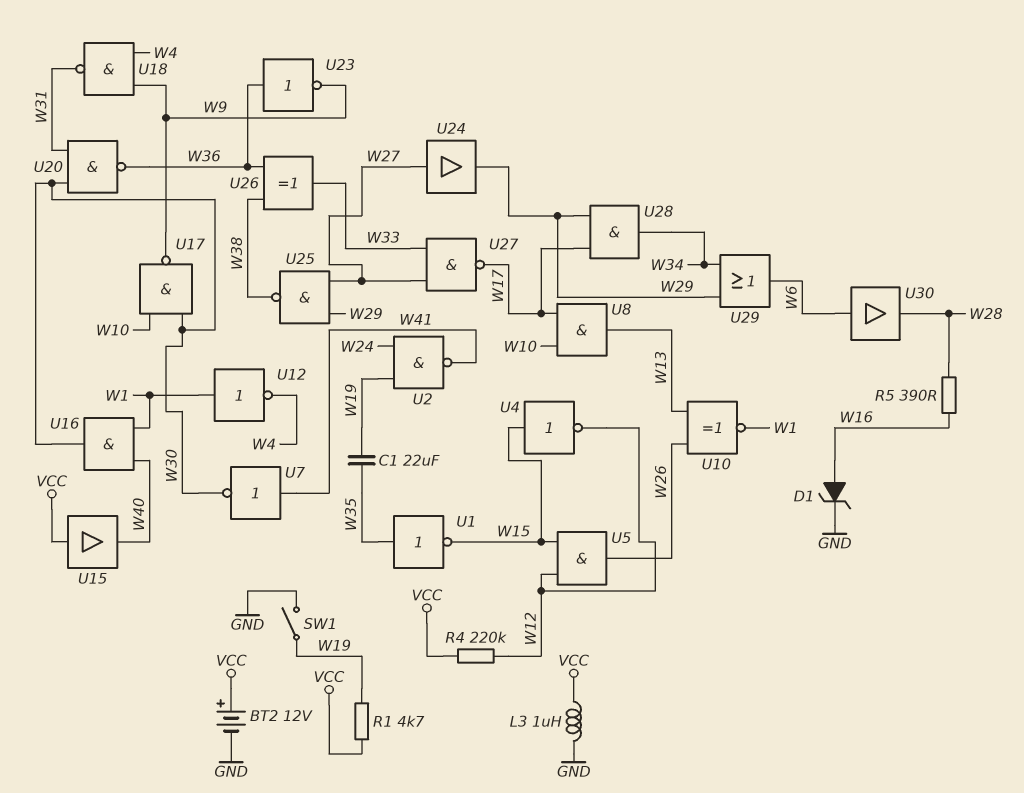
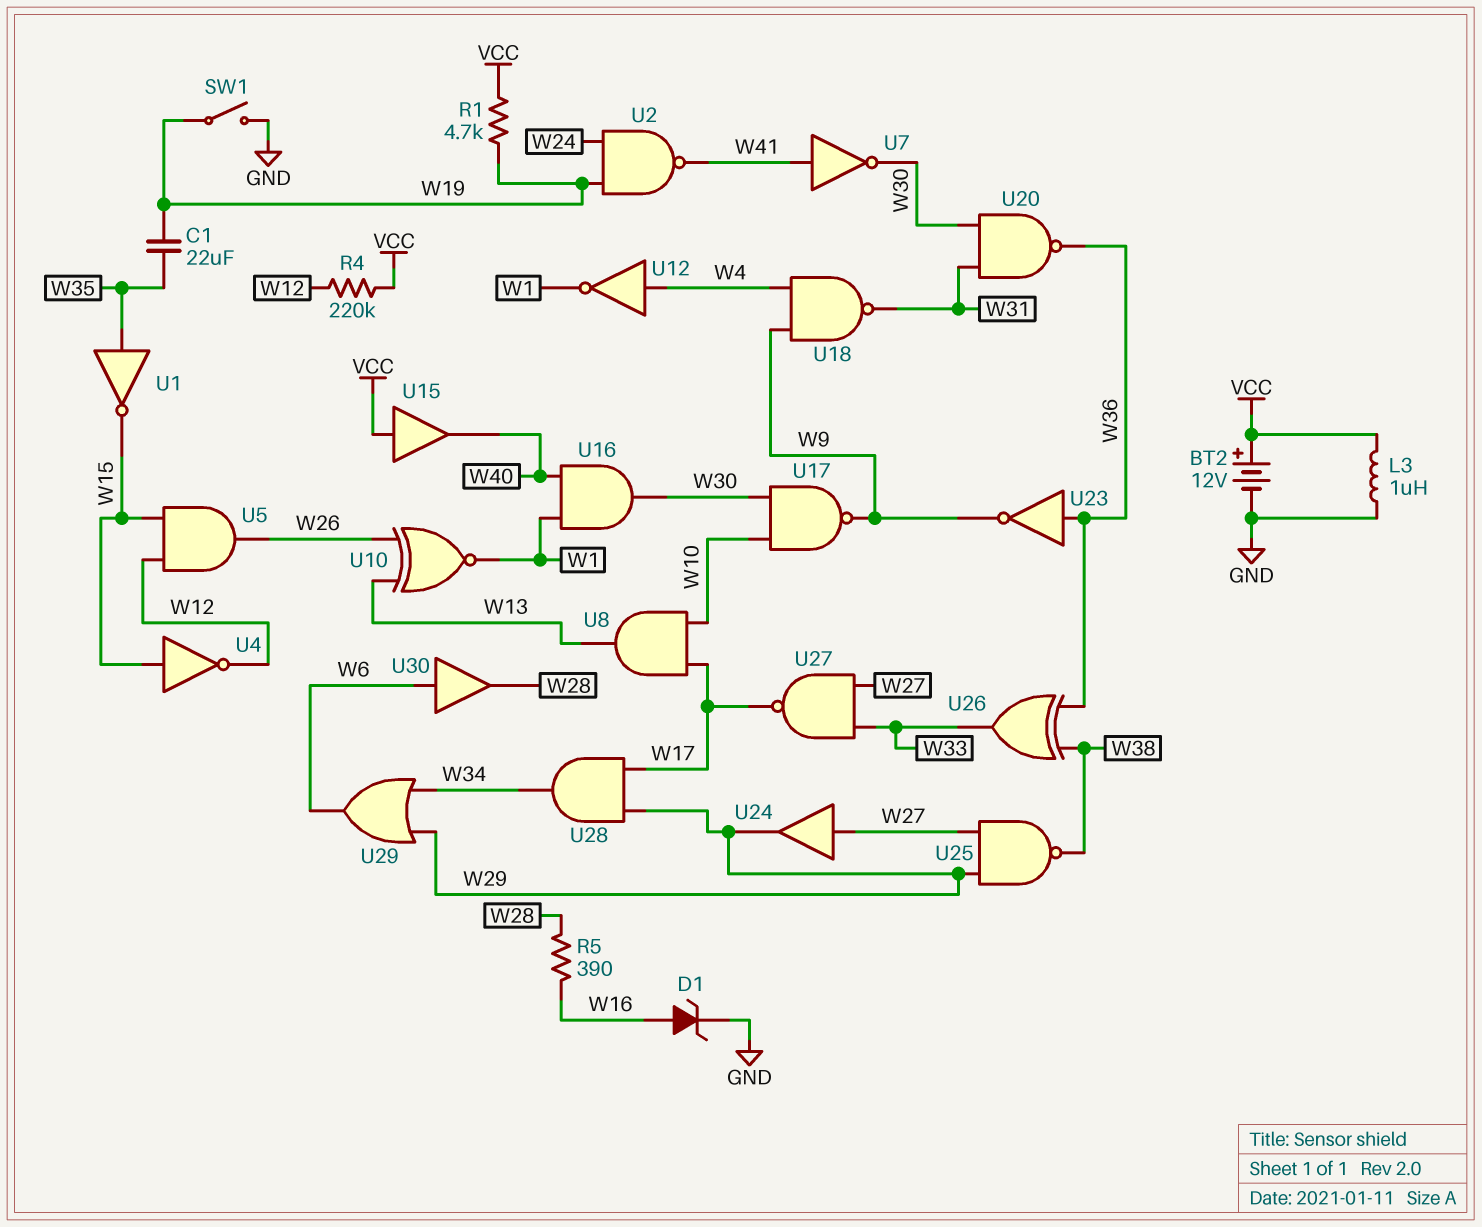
U12: NOT (in W1, out W4) -> NOT (in W4, out W1)

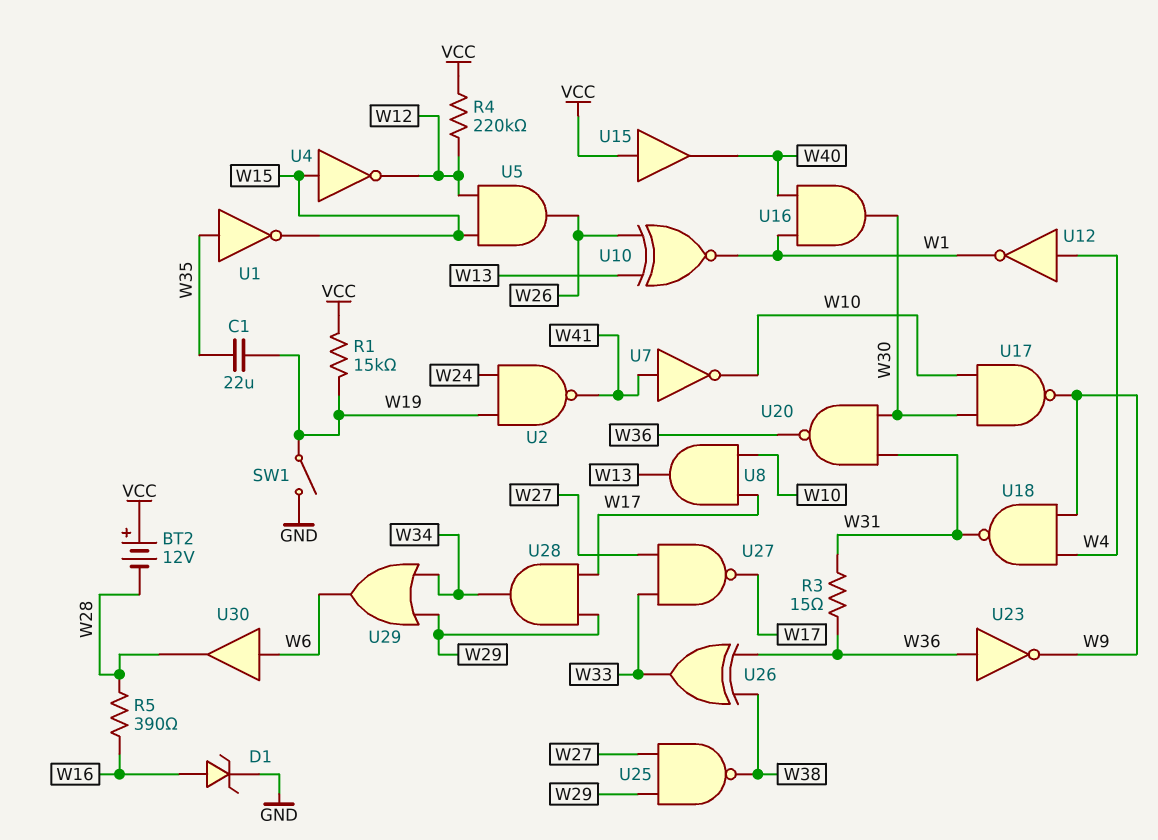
BT2: 12V (plus VCC, minus GND) -> 12V (plus VCC, minus W28)
L3: 1uH (GND, VCC) -> none
R1: 4.7k (VCC, W19) -> 15k (VCC, W19)
R3: none -> 15 (W31, W36)
U7: NOT (in W41, out W30) -> NOT (in W41, out W10)
U24: buffer (in W27, out W29) -> none

